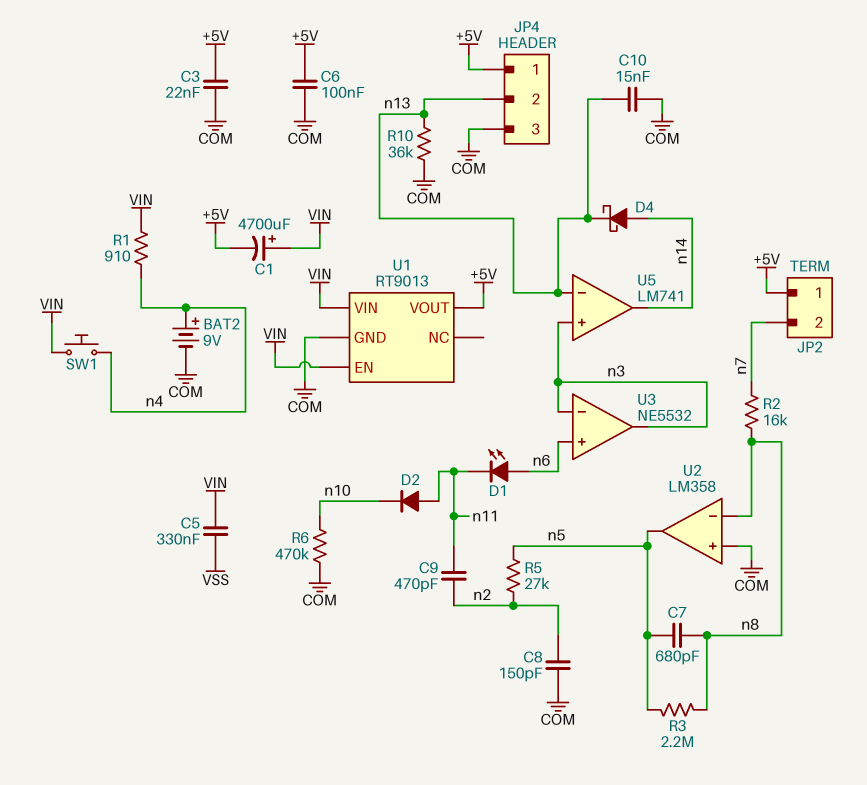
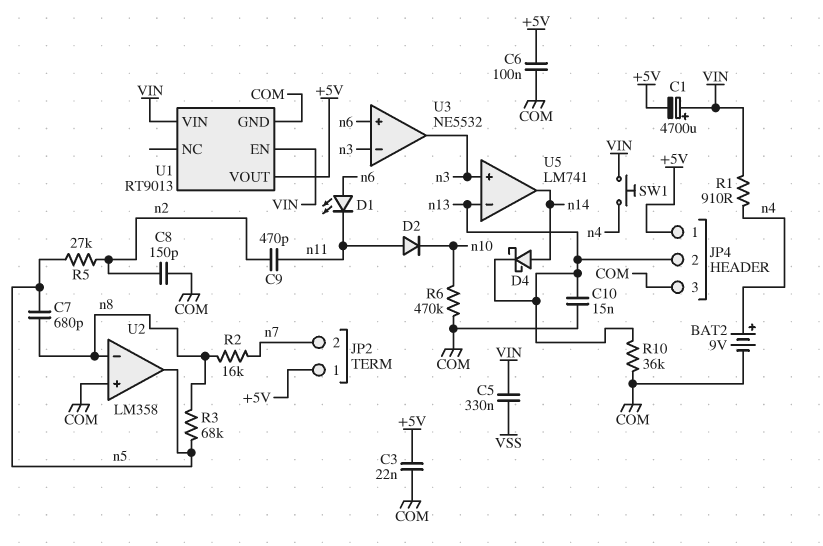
R3: 2.2M (n5, n8) -> 68k (n5, n8)

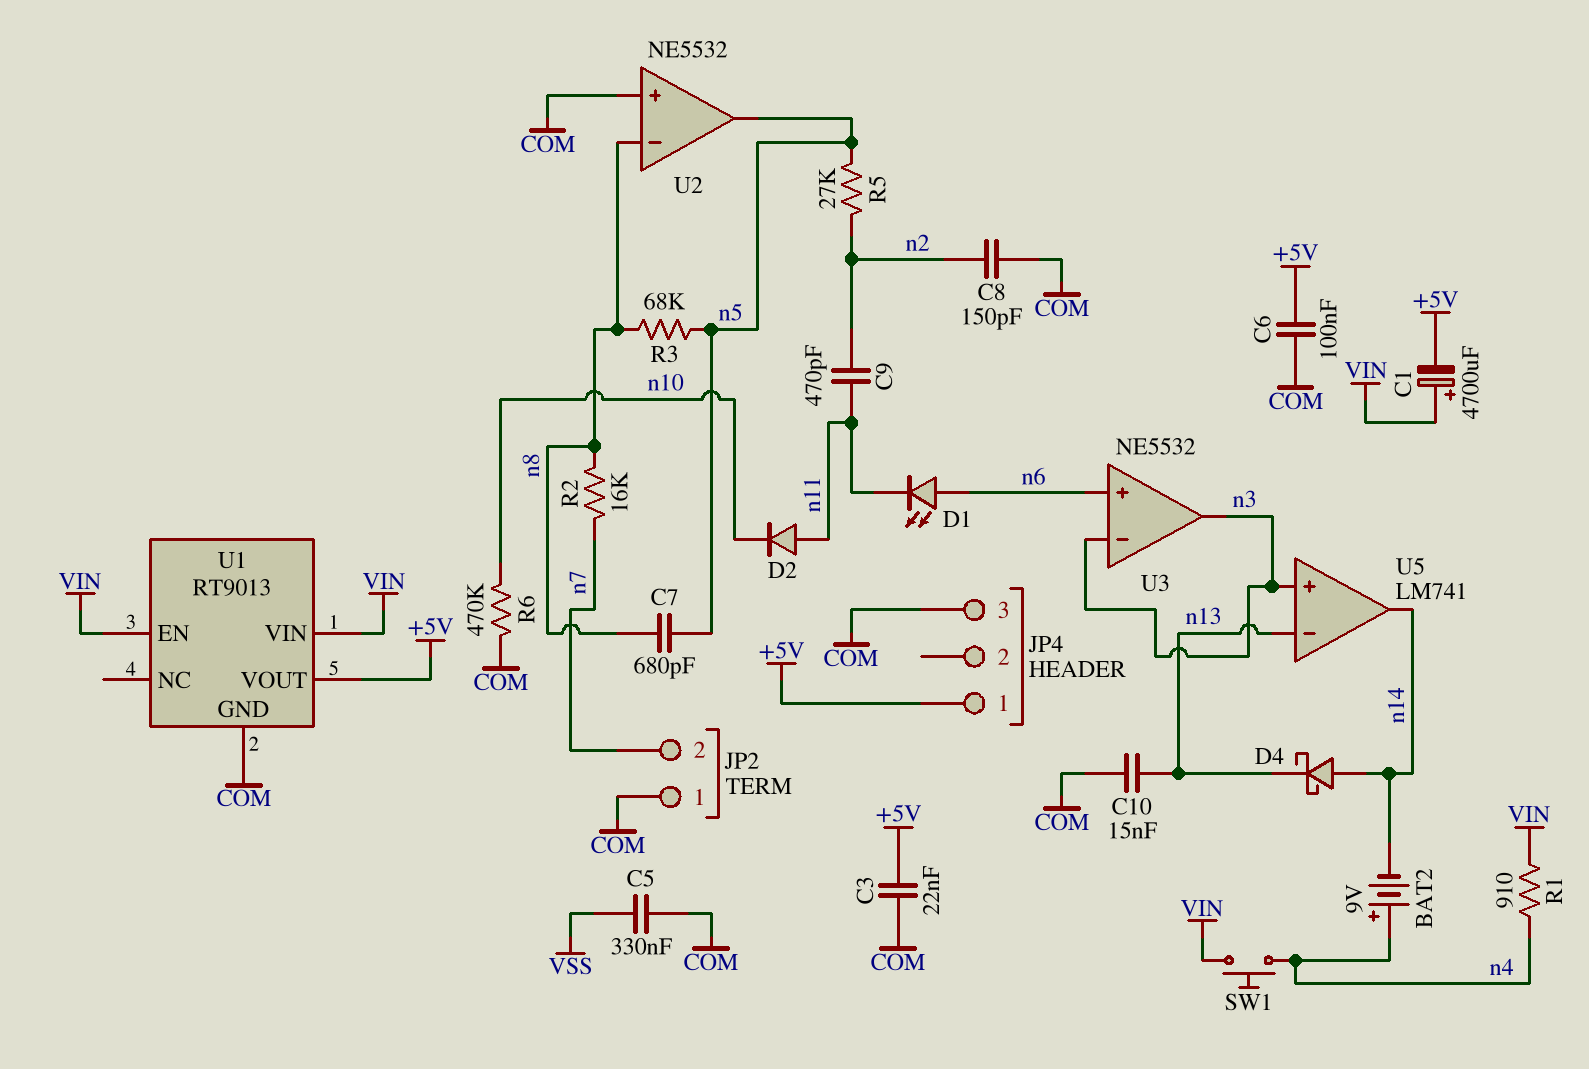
BAT2: 9V (plus n4, minus COM) -> 9V (plus n4, minus n14)
C5: 330nF (VIN, VSS) -> 330nF (COM, VSS)
JP2 pin 1: +5V -> COM
JP4 pin 2: n13 -> none
R10: 36k (COM, n13) -> none
U2: LM358 -> NE5532

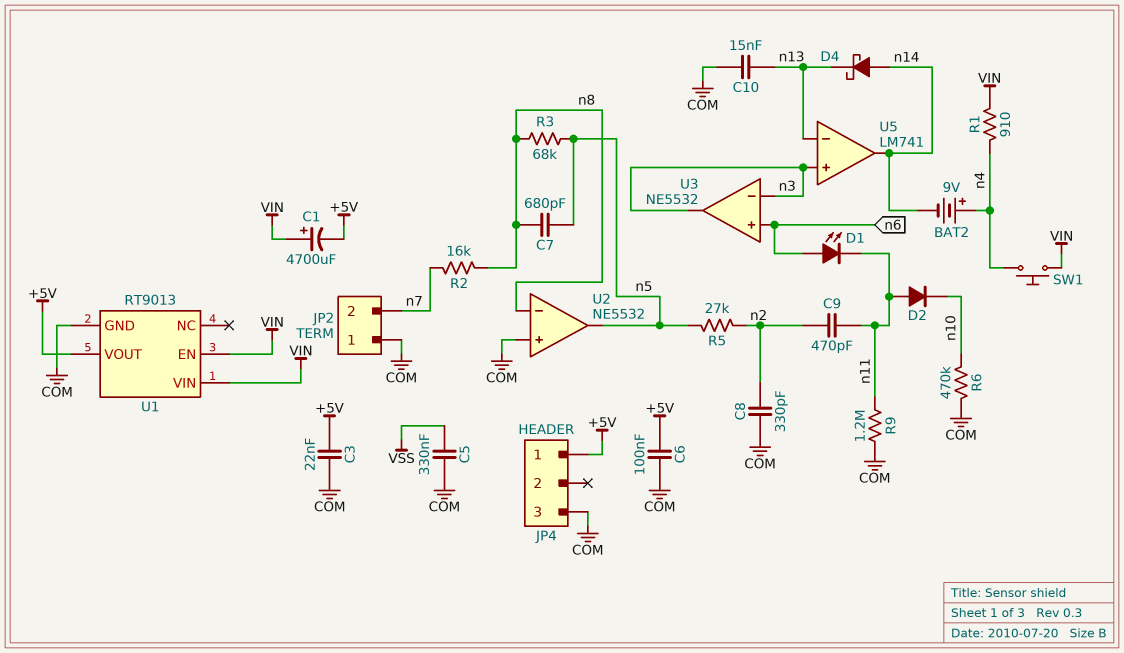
C8: 150pF (COM, n2) -> 330pF (COM, n2)
R9: none -> 1.2M (COM, n11)

